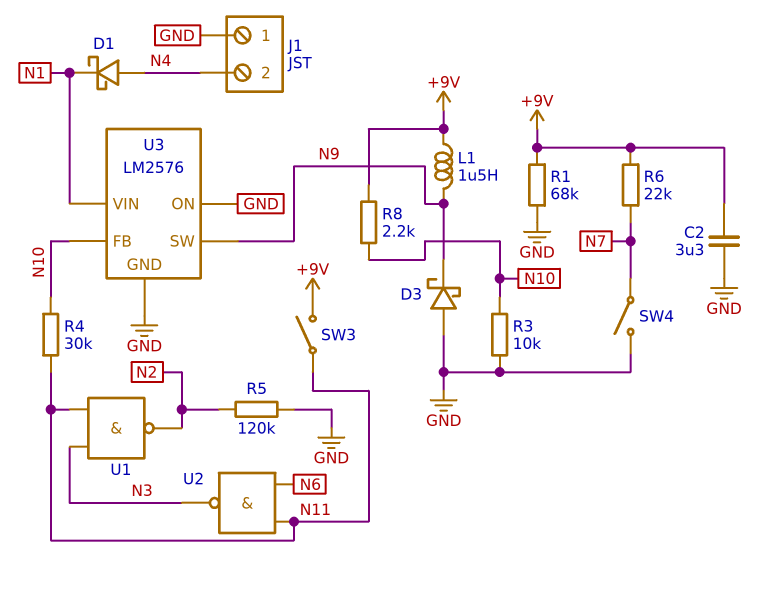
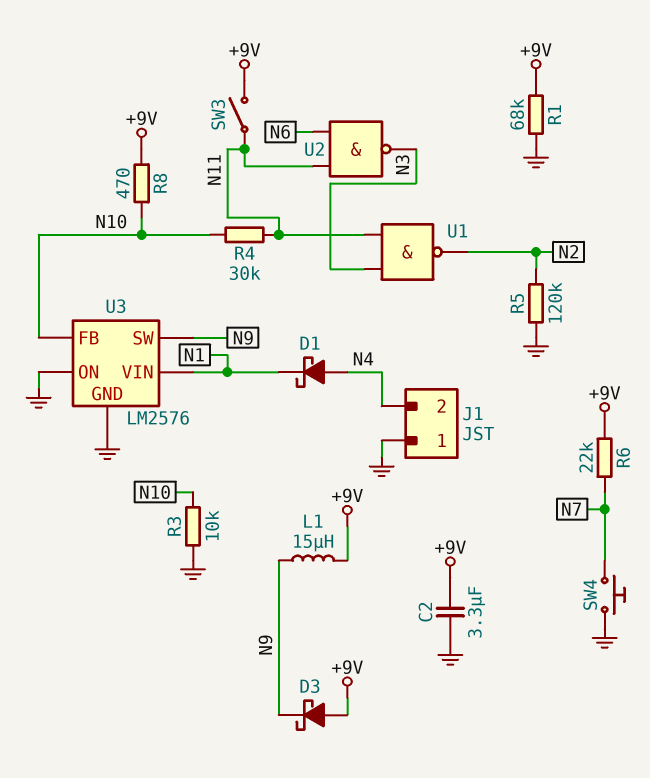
D3: schottky (A GND, K N9) -> schottky (A +9V, K N9)
L1: 1.5uH (+9V, N9) -> 15uH (+9V, N9)
R8: 2.2k (+9V, N10) -> 470 (+9V, N10)
SW4: switch (GND, N7) -> button (GND, N7)

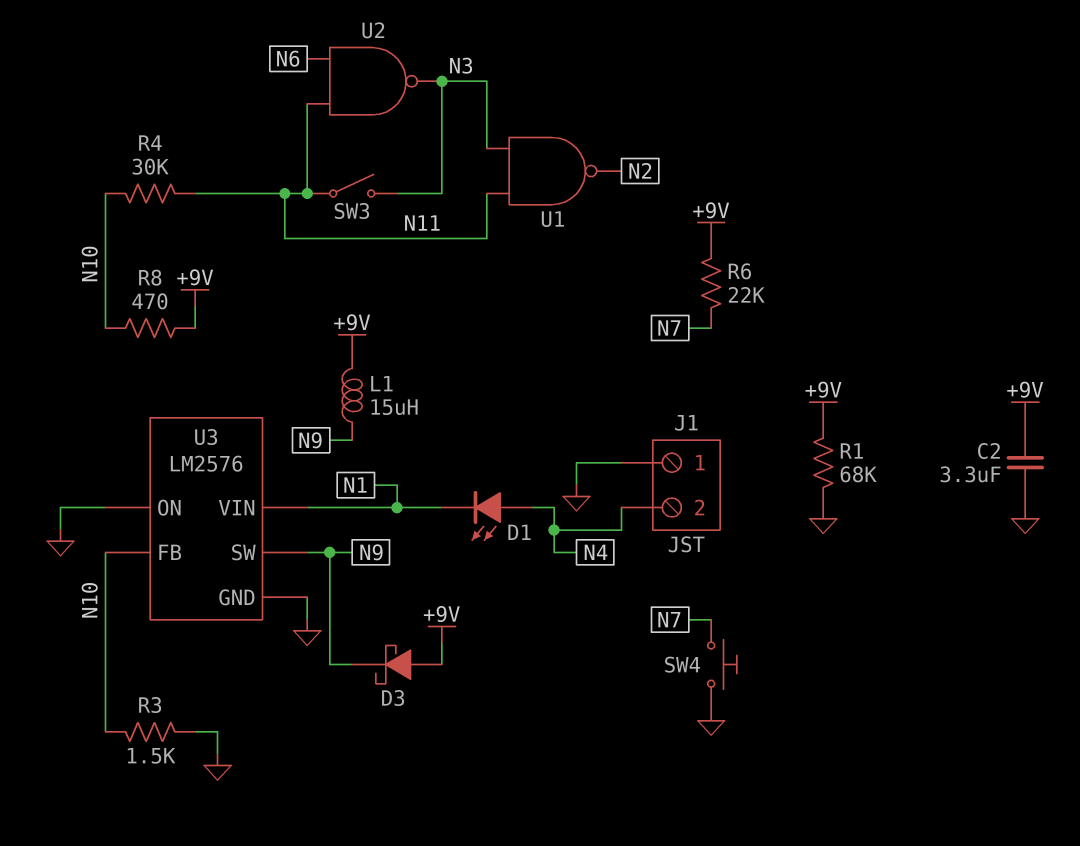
D1: schottky (A N4, K N1) -> LED (A N4, K N1)
R3: 10k (GND, N10) -> 1.5k (GND, N10)
R5: 120k (GND, N2) -> none
SW3: switch (+9V, N11) -> switch (N3, N11)

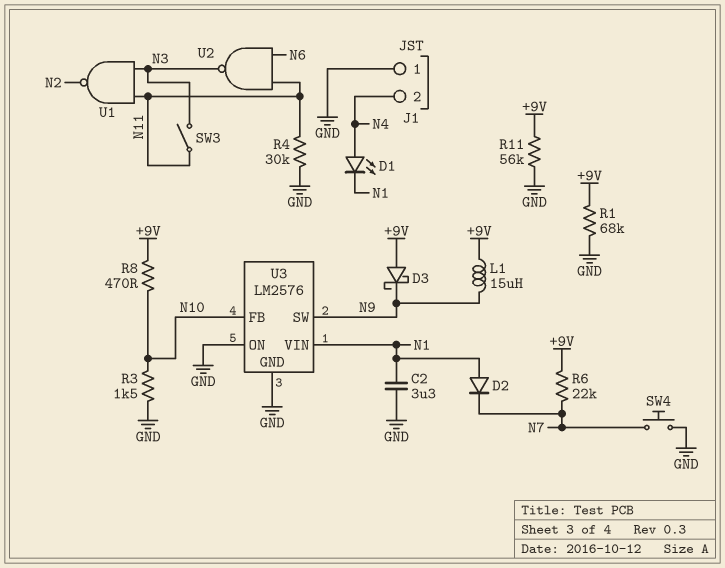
C2: 3.3uF (+9V, GND) -> 3.3uF (GND, N1)
D2: none -> diode (A N1, K N7)
R4: 30k (N10, N11) -> 30k (GND, N11)
R11: none -> 56k (+9V, GND)

